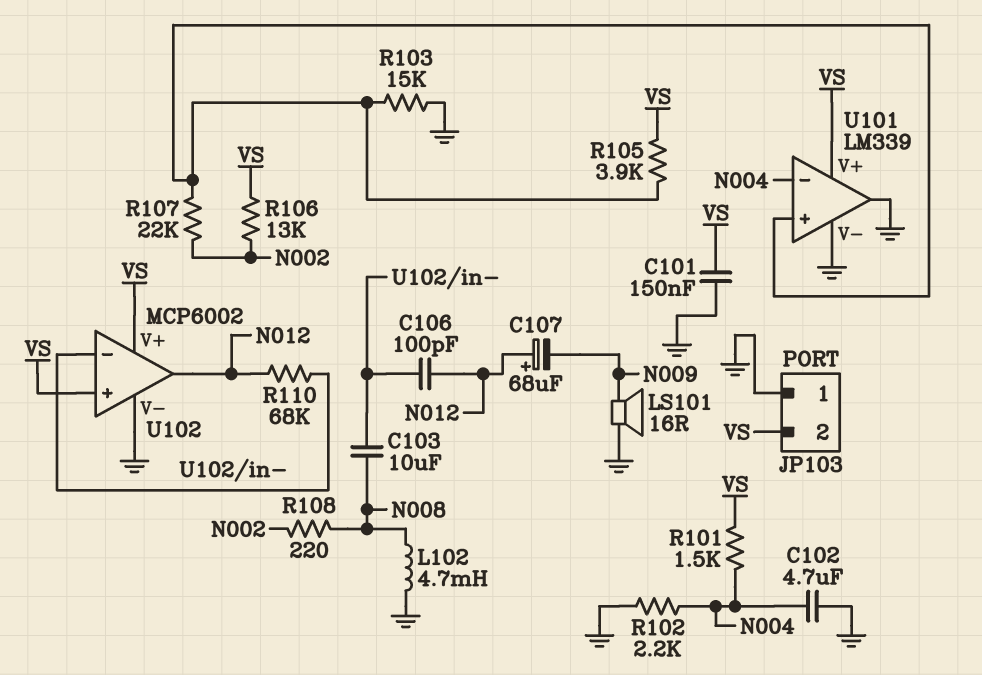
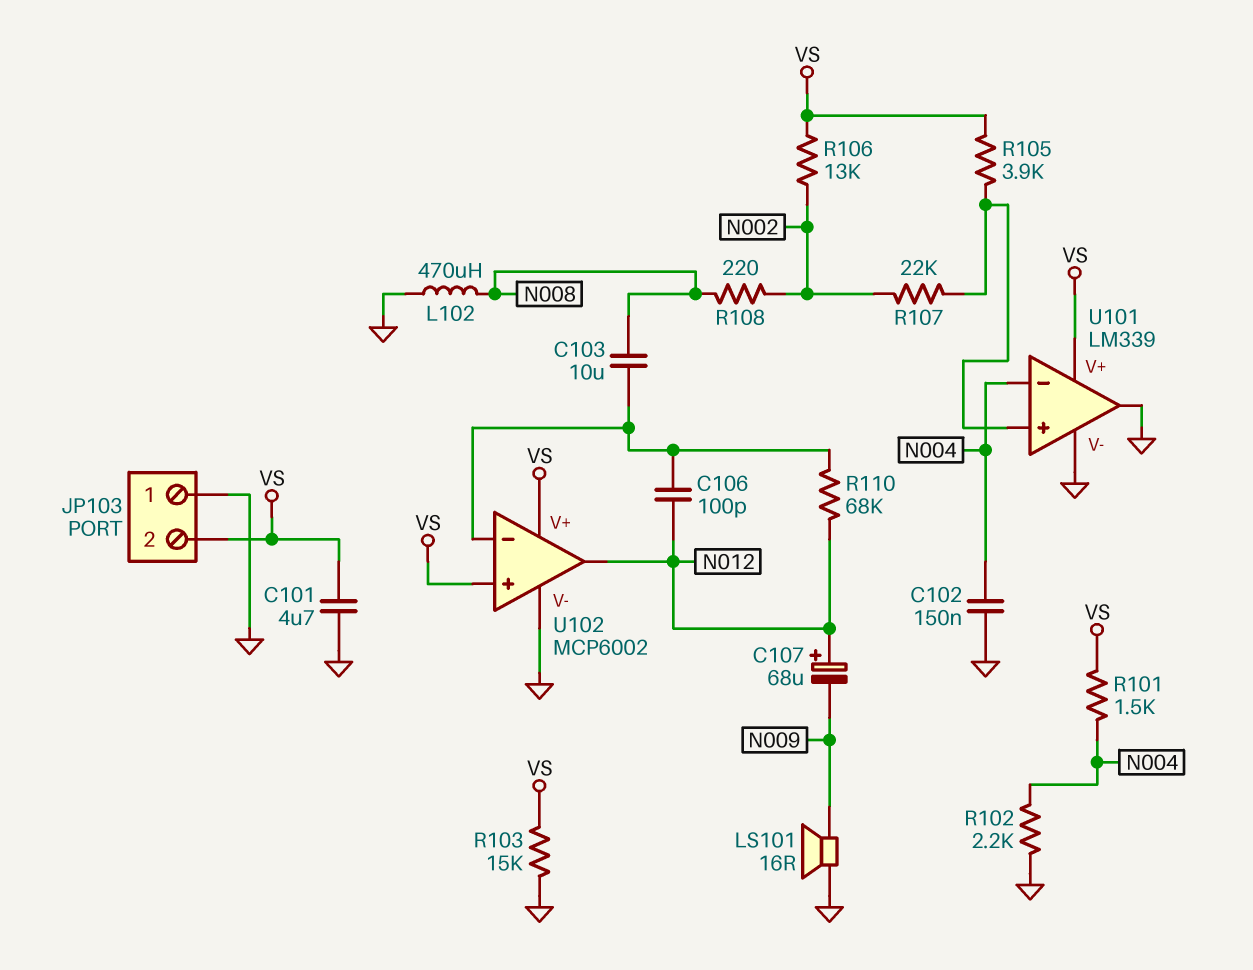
C101: 150nF (GND, VS) -> 4.7uF (GND, VS)
C102: 4.7uF (GND, N004) -> 150nF (GND, N004)
L102: 4.7mH (GND, N008) -> 470uH (GND, N008)
R103: 15k (GND, U101/in+) -> 15k (GND, VS)

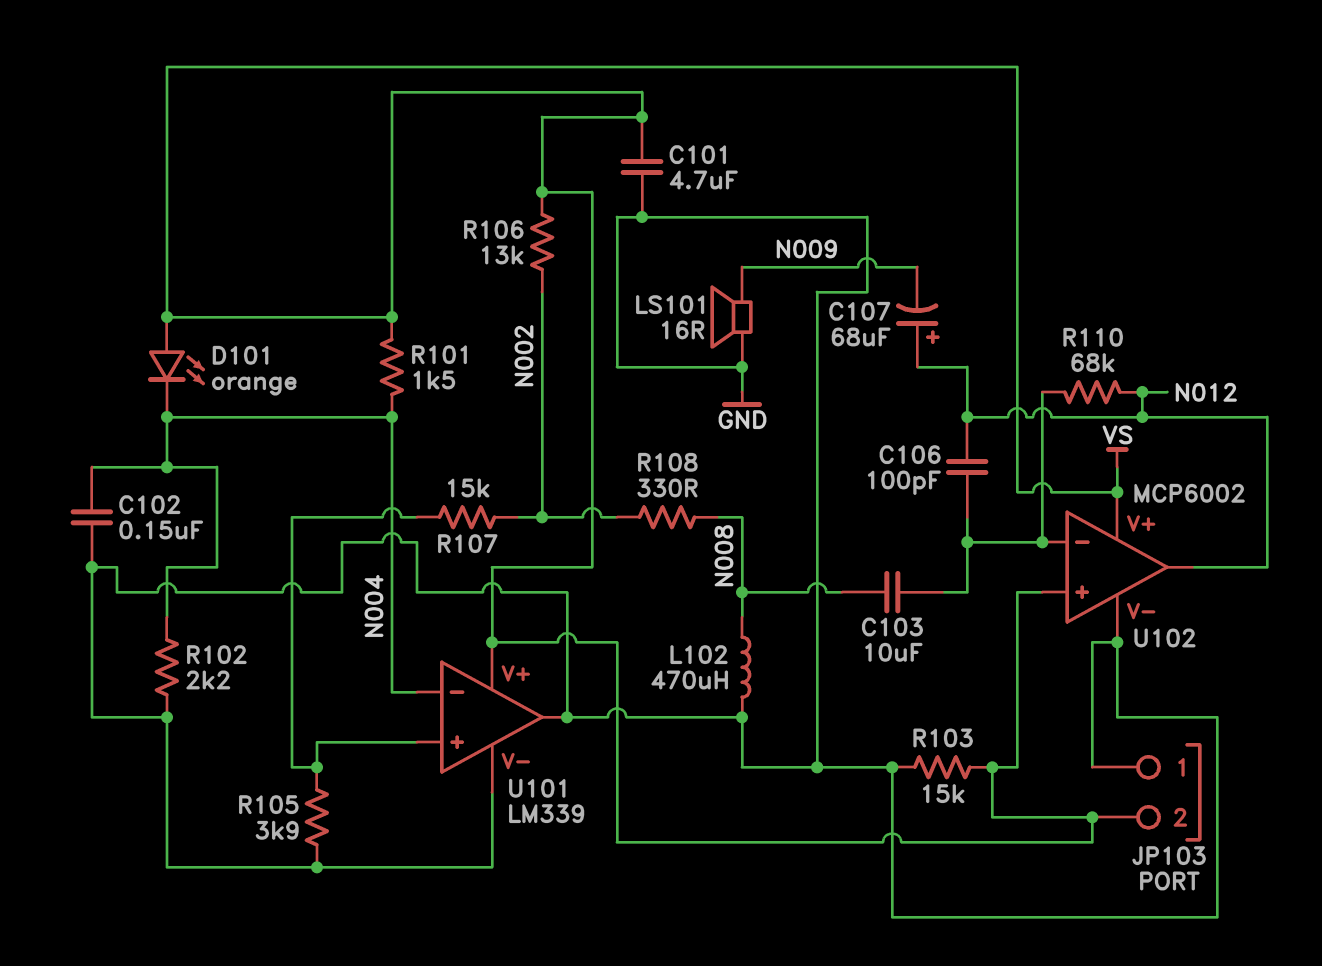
D101: none -> LED orange (A VS, K N004)
R105: 3.9k (U101/in+, VS) -> 3.9k (GND, U101/in+)
R107: 22k (N002, U101/in+) -> 15k (N002, U101/in+)
R108: 220 (N002, N008) -> 330 (N002, N008)

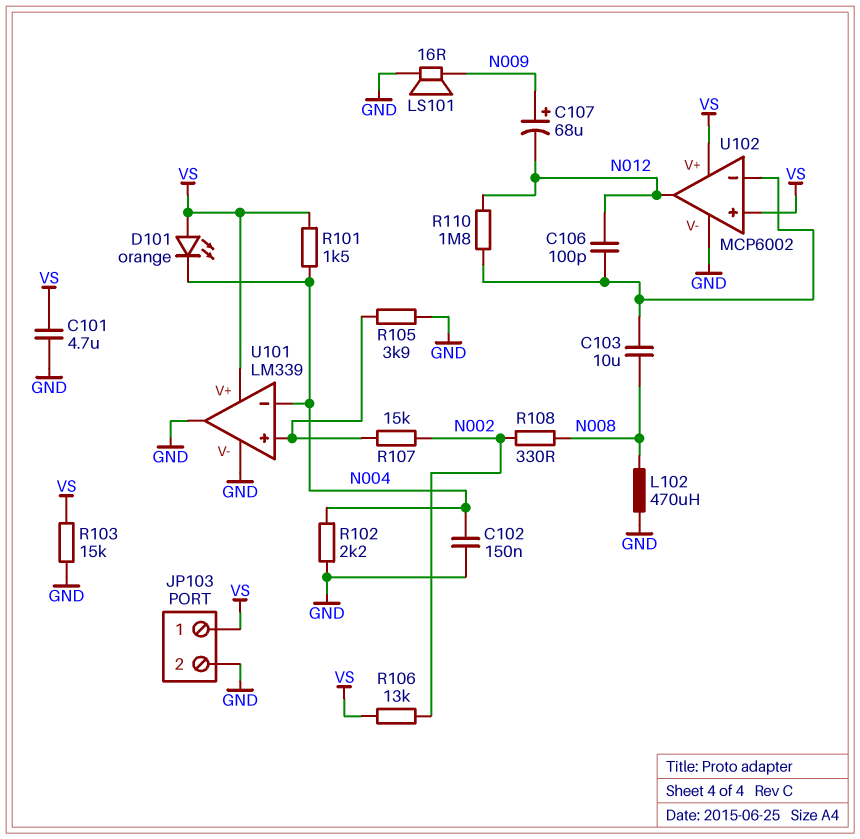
C107: 68uF (plus N012, minus N009) -> 68uF (plus N009, minus N012)
JP103 pin 1: GND -> VS
JP103 pin 2: VS -> GND
R110: 68k (N012, U102/in-) -> 1.8M (N012, U102/in-)

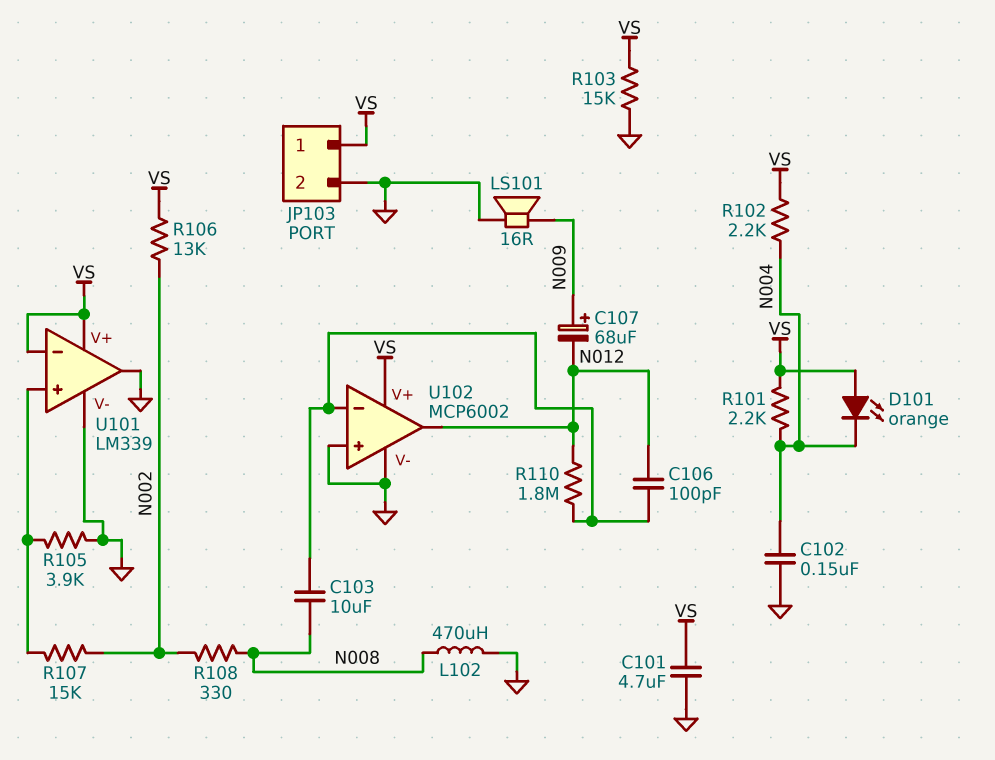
R101: 1.5k (N004, VS) -> 2.2k (N004, VS)
R102: 2.2k (GND, N004) -> 2.2k (N004, VS)
U101 pin in-: N004 -> VS
U102 pin in+: VS -> GND

